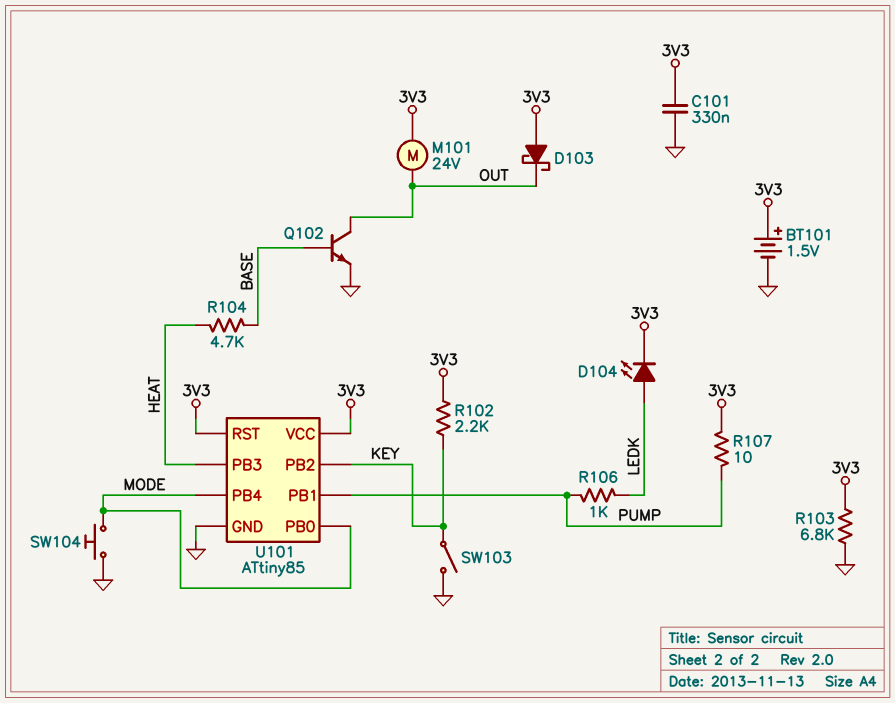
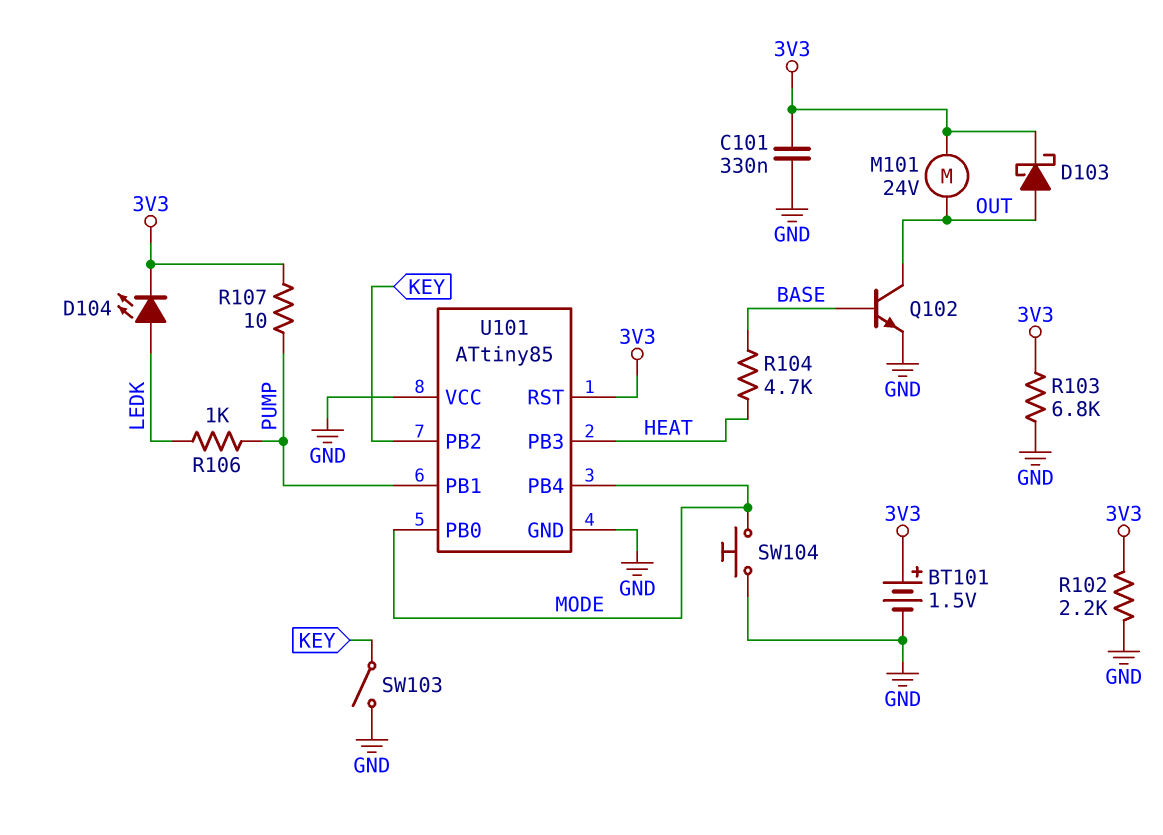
D103: schottky (A 3V3, K OUT) -> schottky (A OUT, K 3V3)
R102: 2.2k (3V3, KEY) -> 2.2k (3V3, GND)
U101 pin VCC: 3V3 -> GND

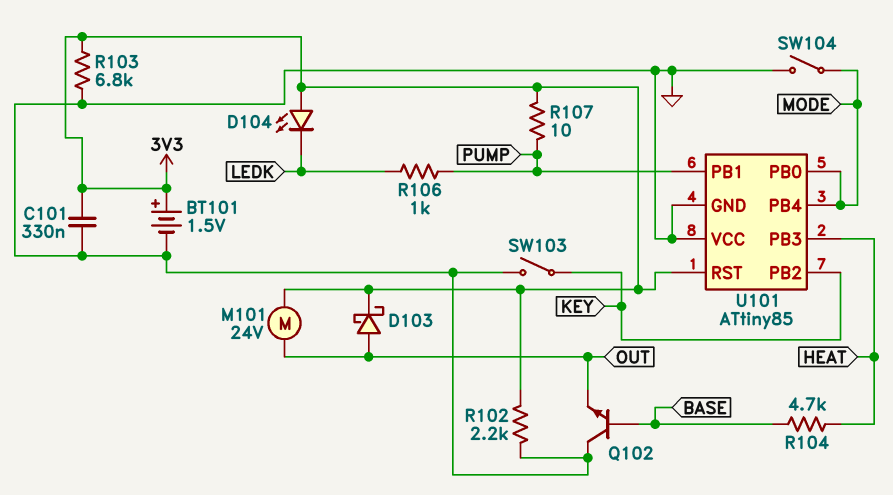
D104: LED (A LEDK, K 3V3) -> LED (A 3V3, K LEDK)
Q102: NPN (B BASE, C OUT, E GND) -> NPN (B BASE, C GND, E OUT)
SW104: button (GND, MODE) -> switch (GND, MODE)

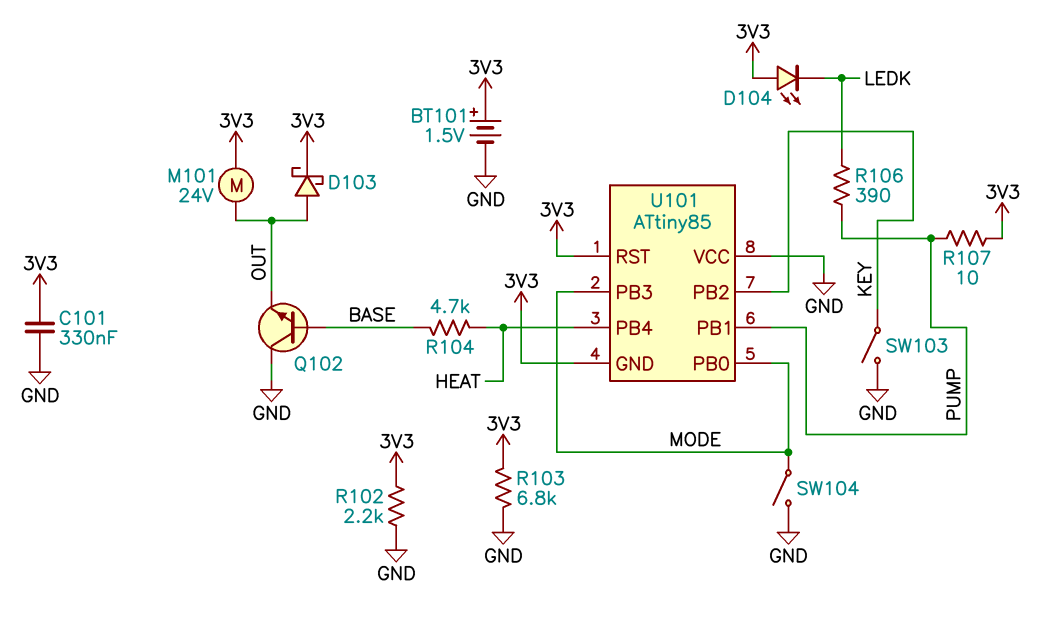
R106: 1k (LEDK, PUMP) -> 390 (LEDK, PUMP)
U101 pin GND: GND -> 3V3
U101 pin PB3: HEAT -> MODE
U101 pin PB4: MODE -> HEAT

